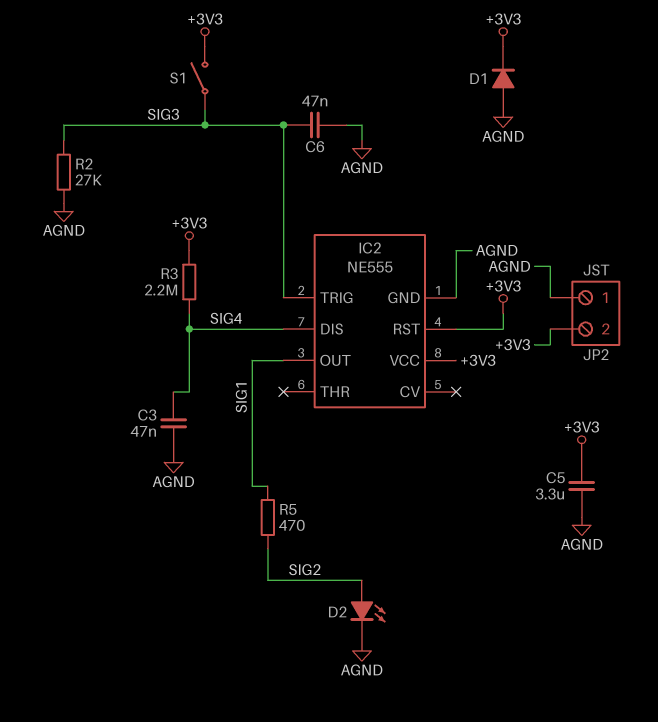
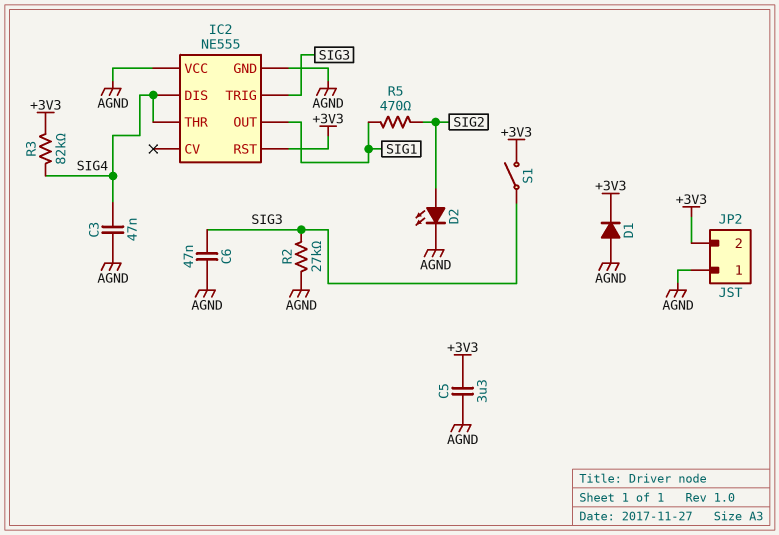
IC2 pin THR: none -> SIG4
IC2 pin VCC: +3V3 -> AGND
R3: 2.2M (+3V3, SIG4) -> 82k (+3V3, SIG4)

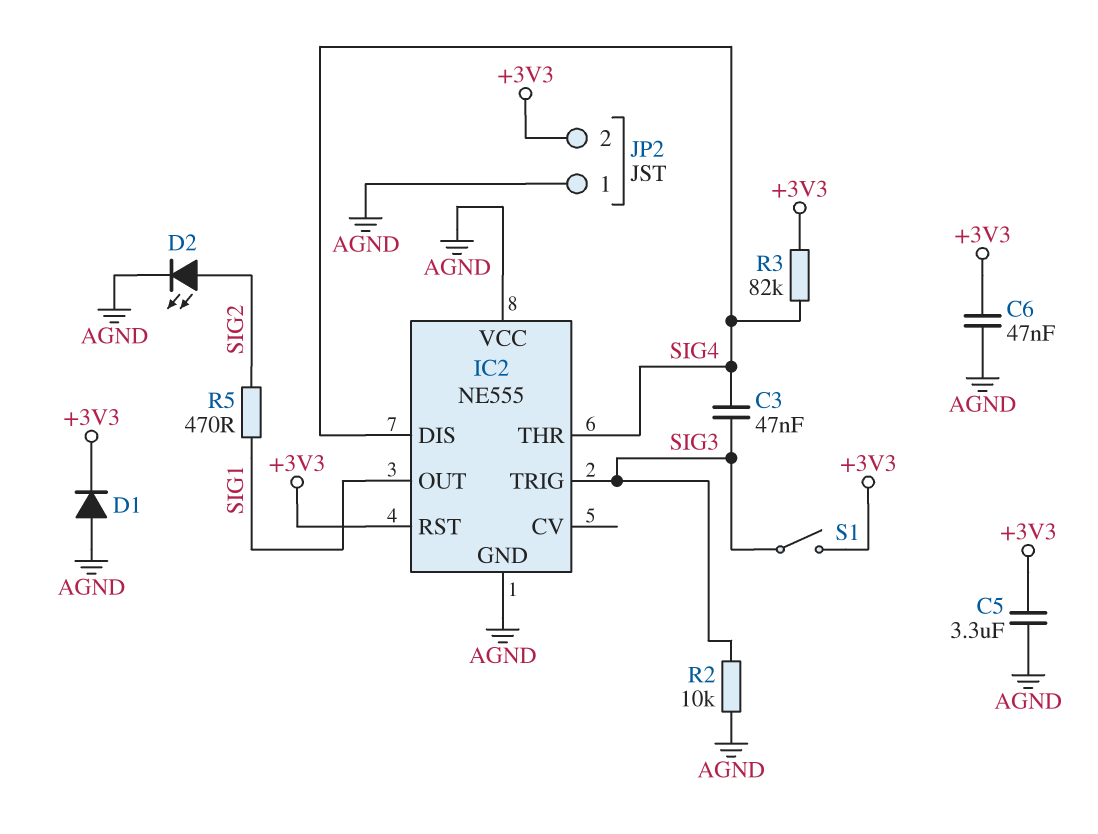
C3: 47nF (AGND, SIG4) -> 47nF (SIG3, SIG4)
C6: 47nF (AGND, SIG3) -> 47nF (+3V3, AGND)
R2: 27k (AGND, SIG3) -> 10k (AGND, SIG3)

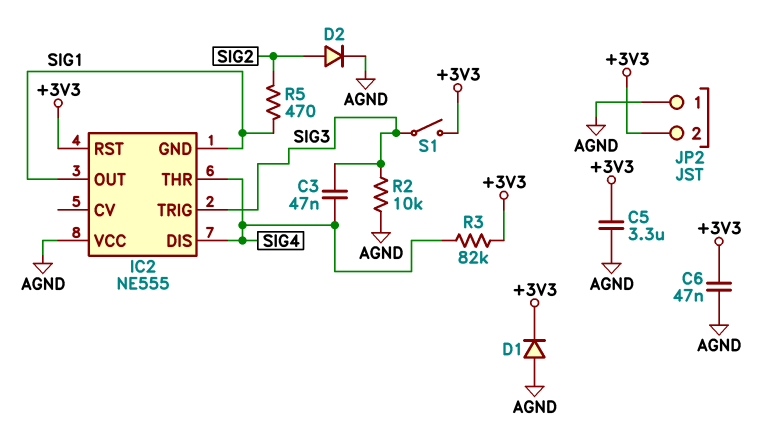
D2: LED (A SIG2, K AGND) -> diode (A SIG2, K AGND)
IC2 pin GND: AGND -> SIG1

